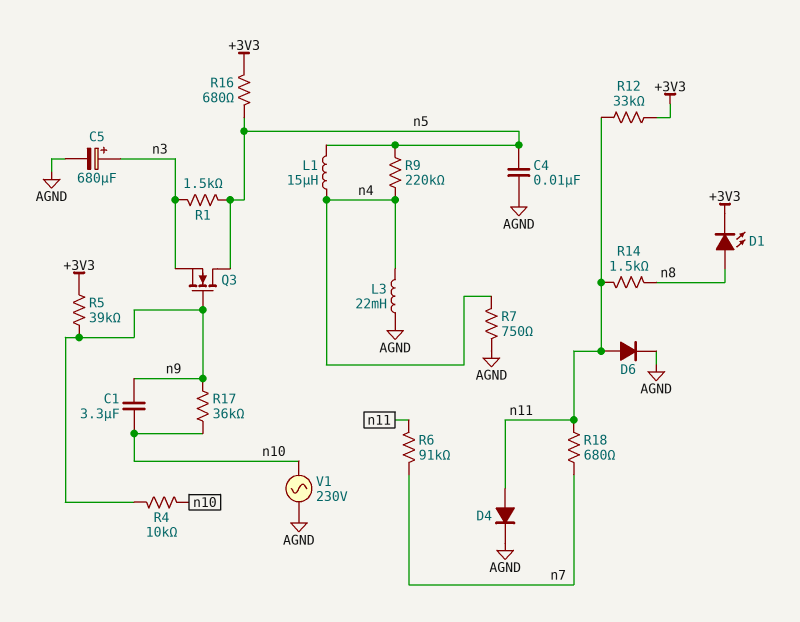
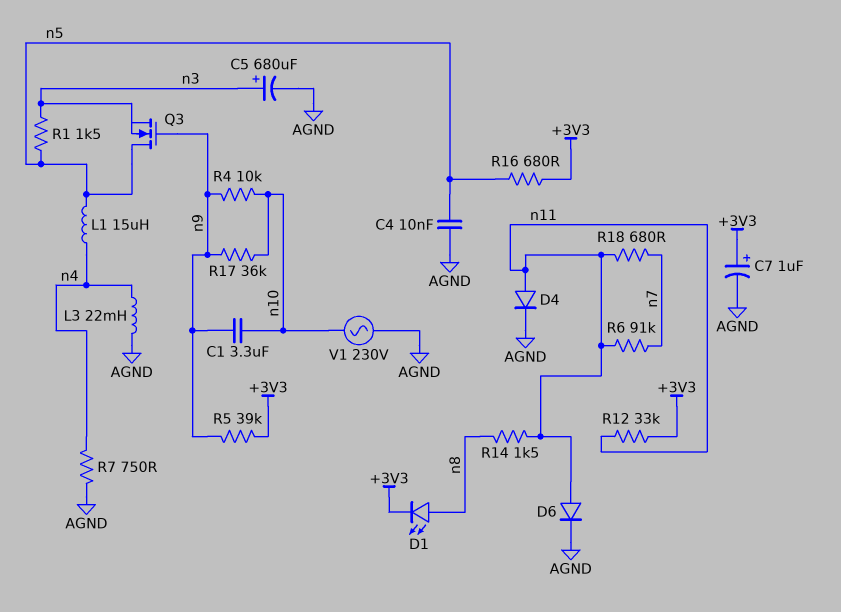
C7: none -> 1uF (plus +3V3, minus AGND)
R9: 220k (n4, n5) -> none

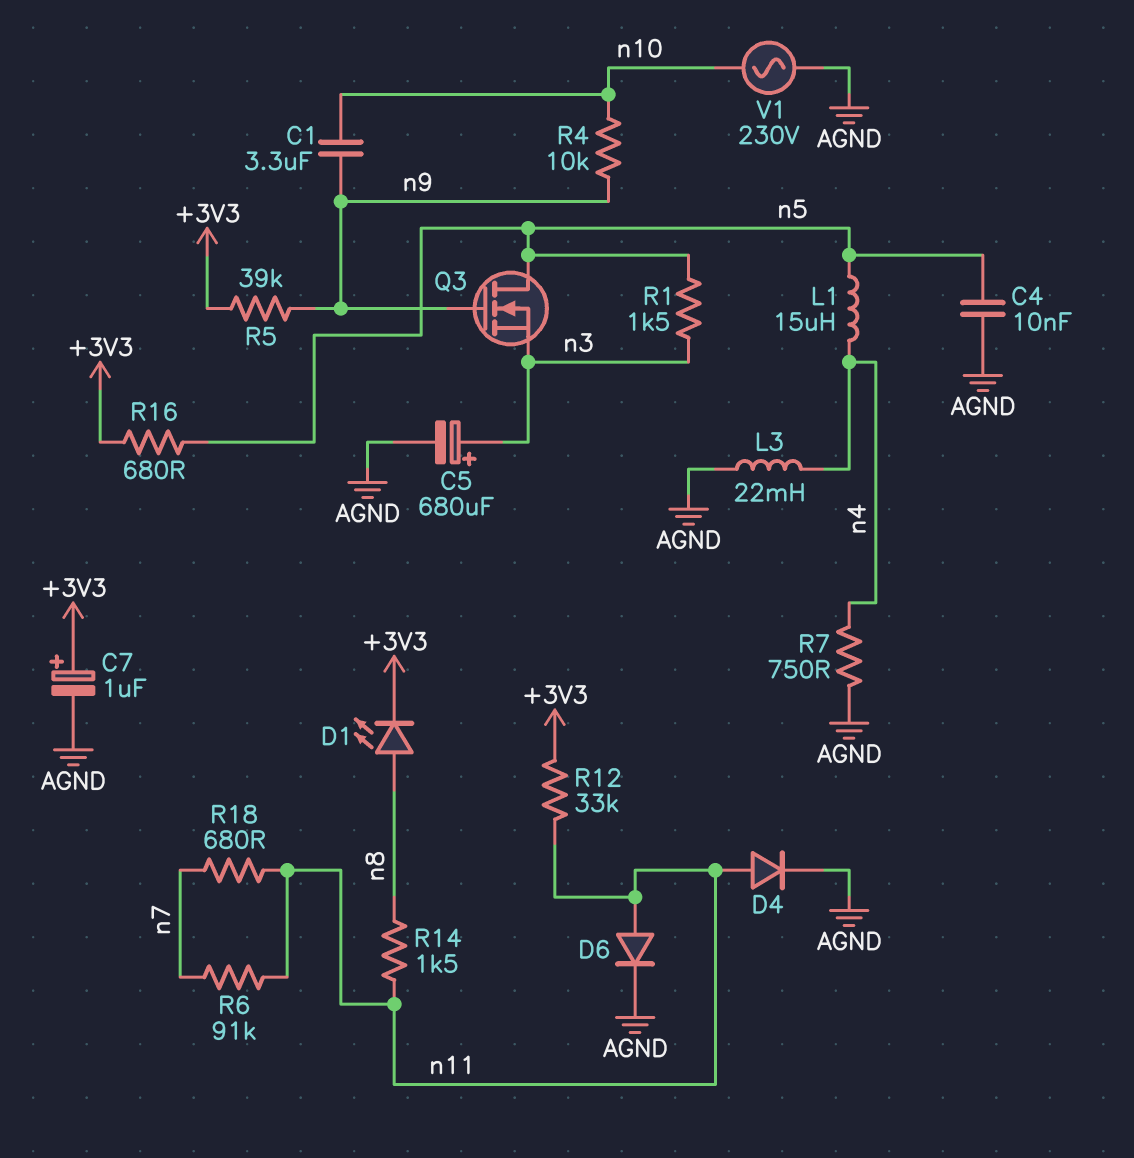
R17: 36k (n9, n10) -> none

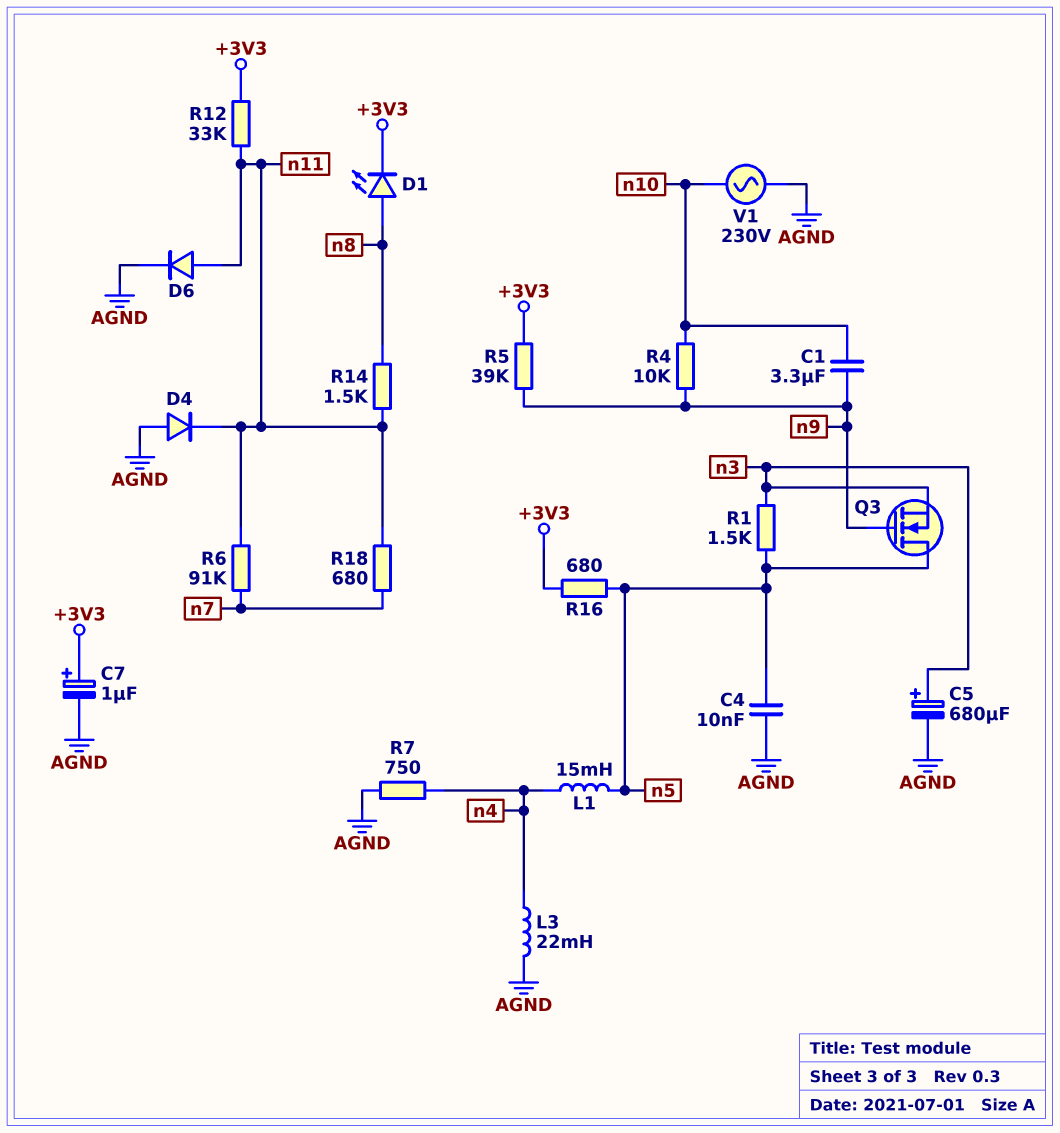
D4: diode (A n11, K AGND) -> diode (A AGND, K n11)
L1: 15uH (n4, n5) -> 15mH (n4, n5)

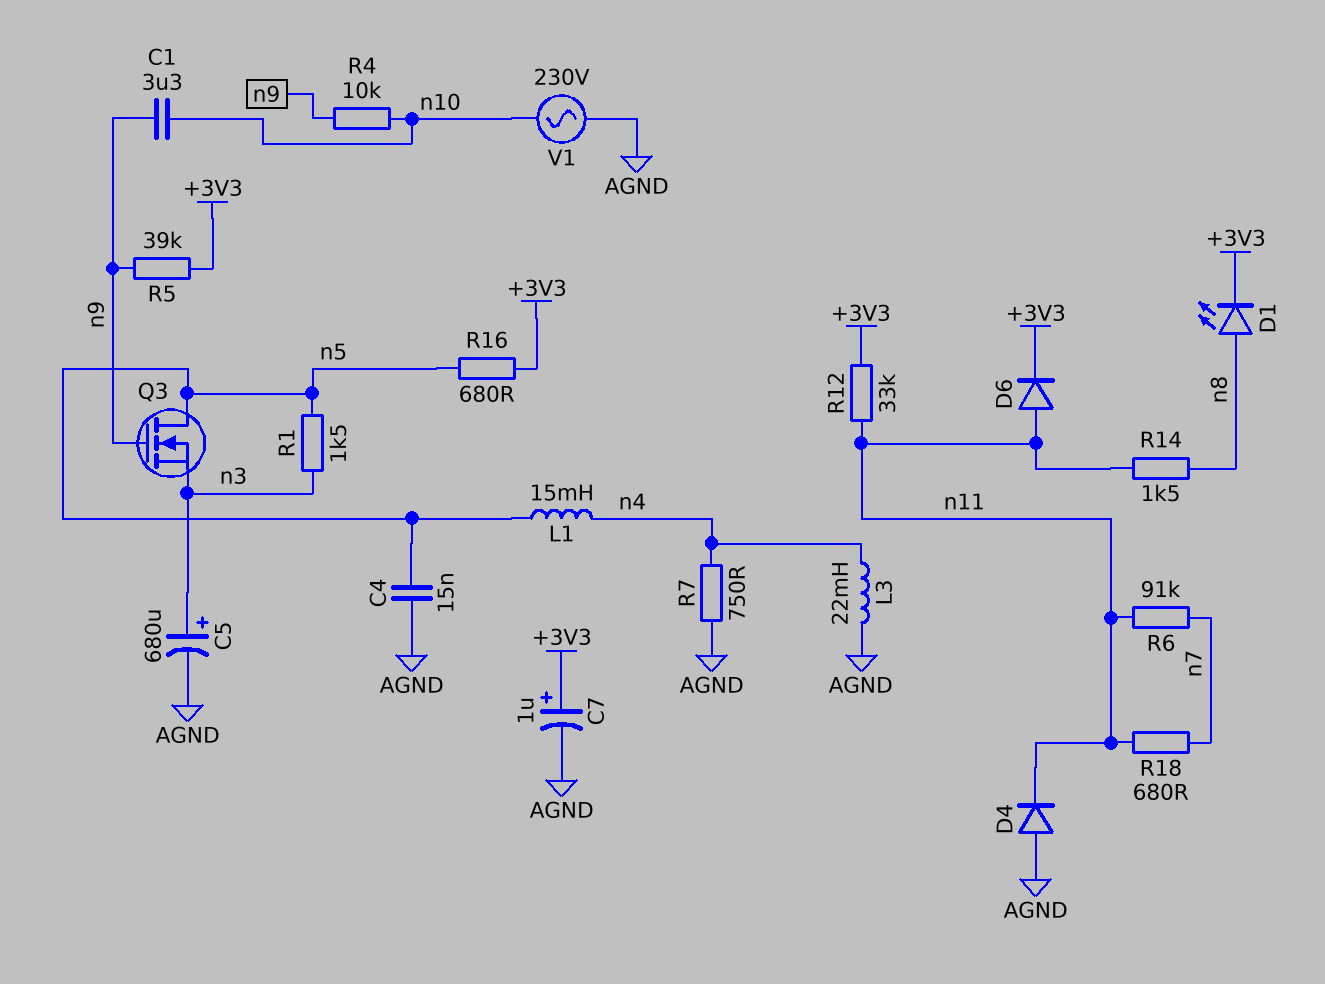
C4: 10nF (AGND, n5) -> 15nF (AGND, n5)
D6: diode (A n11, K AGND) -> diode (A n11, K +3V3)

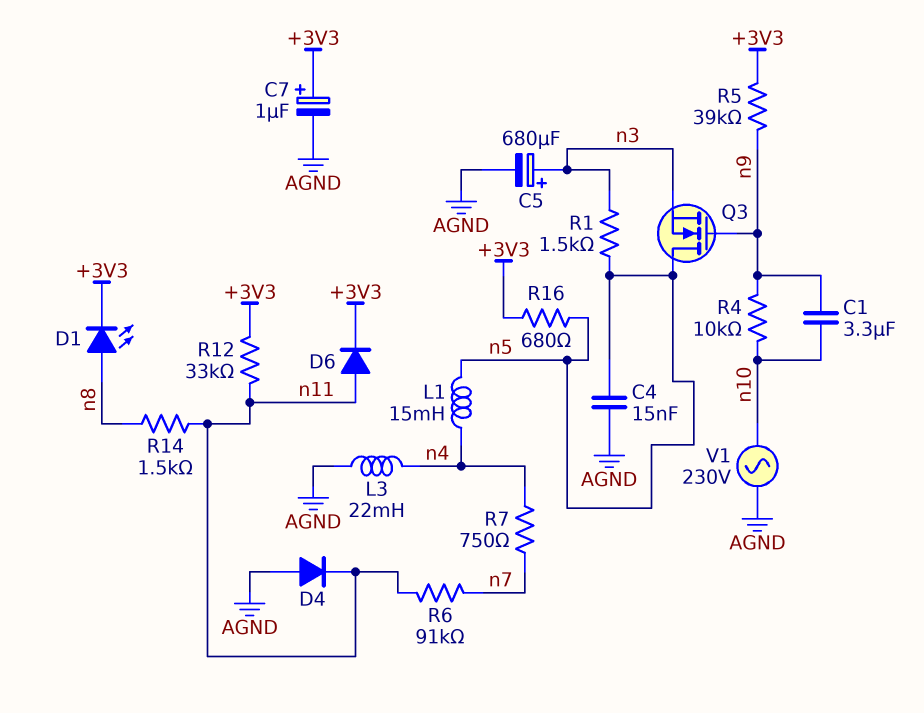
R7: 750 (AGND, n4) -> 750 (n4, n7)
R18: 680 (n7, n11) -> none

